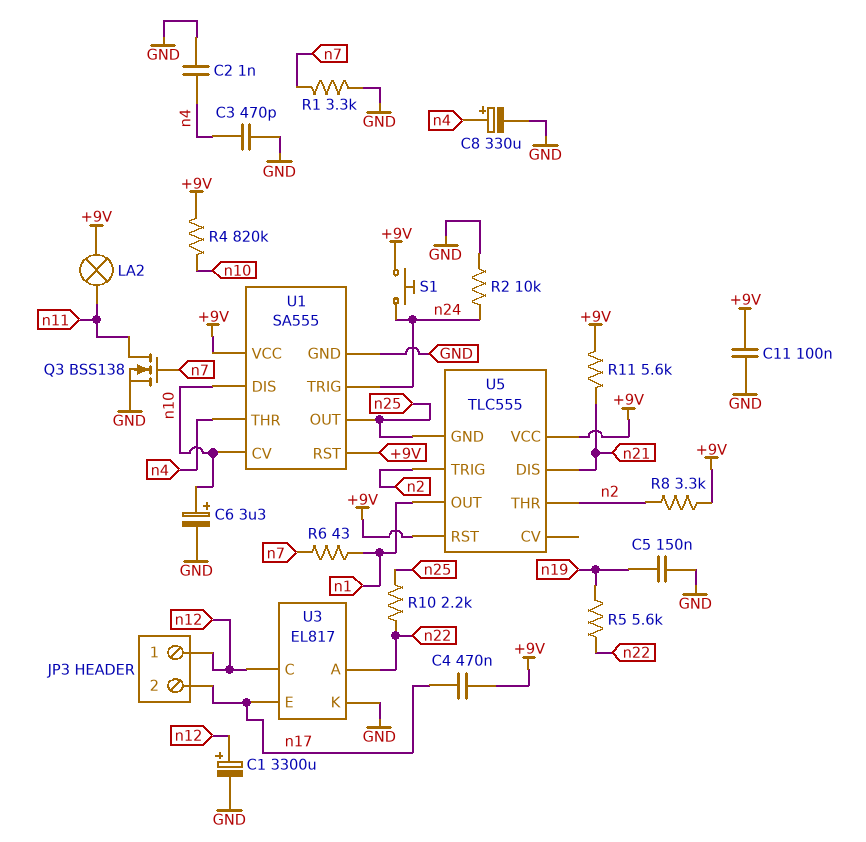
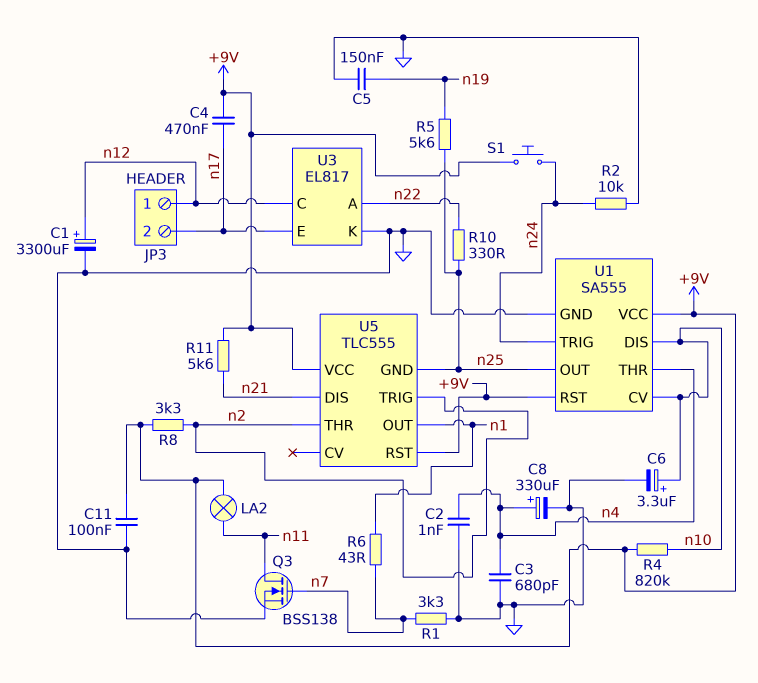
C3: 470pF (GND, n4) -> 680pF (GND, n4)
R5: 5.6k (n19, n22) -> 5.6k (n19, n25)
R10: 2.2k (n22, n25) -> 330 (n22, n25)

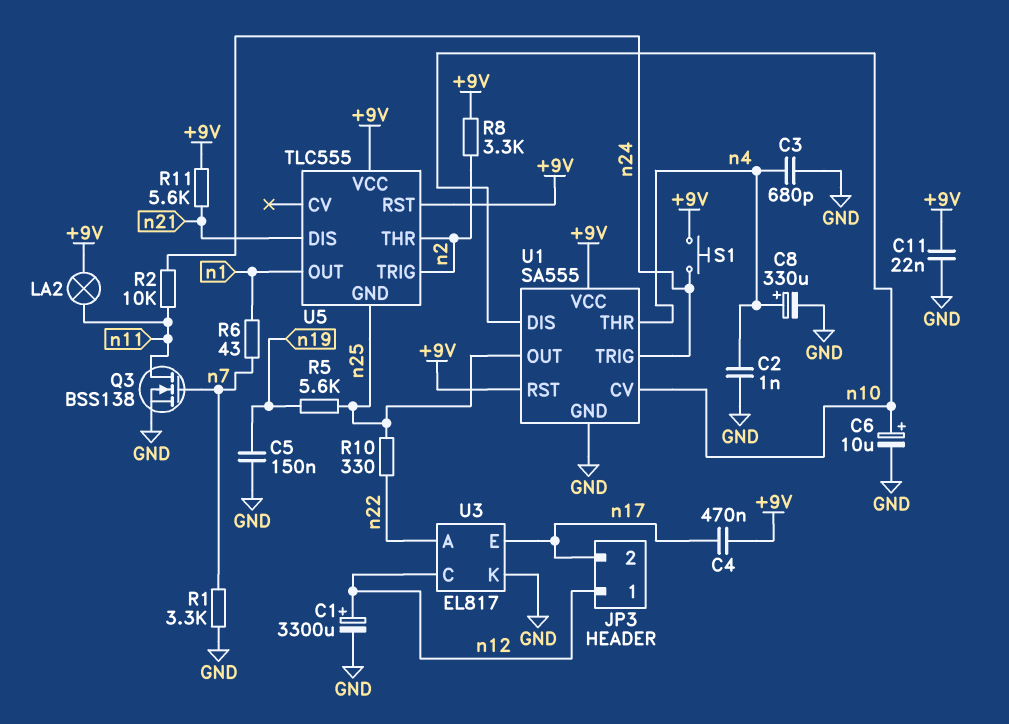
C6: 3.3uF (plus n10, minus GND) -> 10uF (plus n10, minus GND)
C11: 100nF (+9V, GND) -> 22nF (+9V, GND)
R2: 10k (GND, n24) -> 10k (n11, n24)
R4: 820k (+9V, n10) -> none

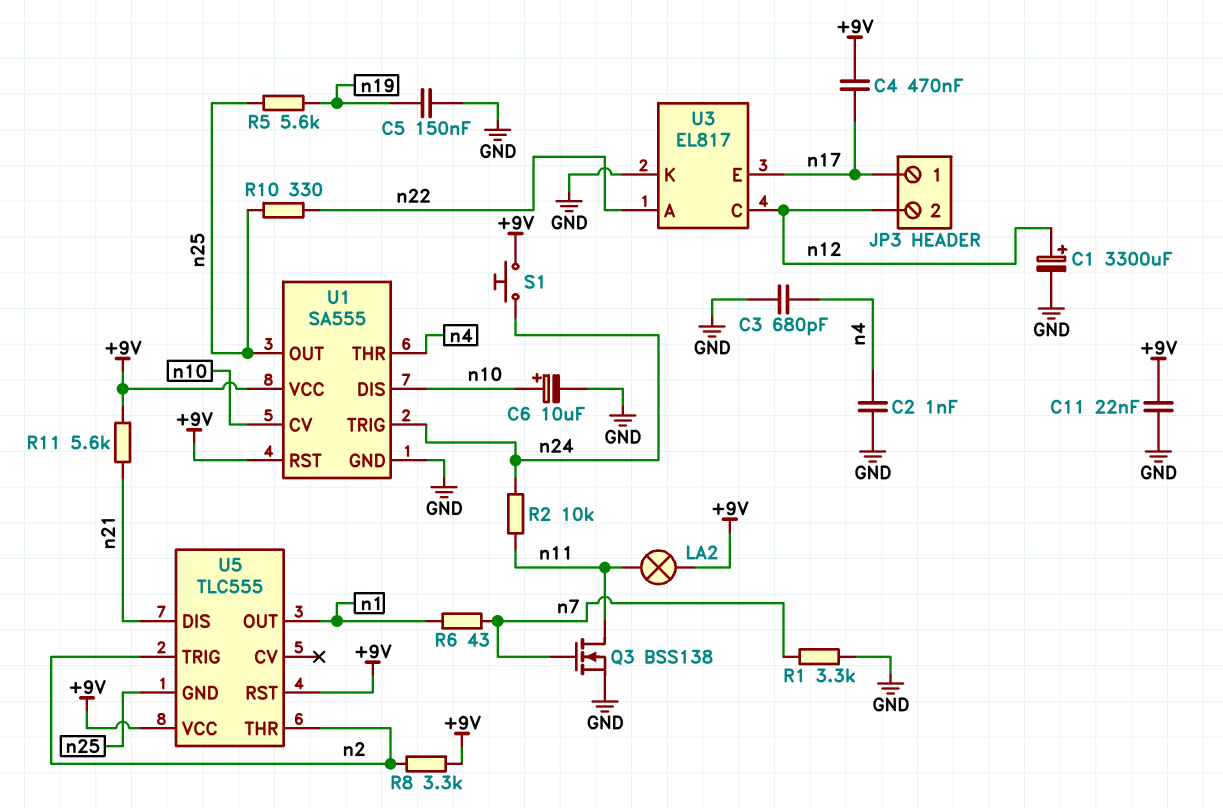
C8: 330uF (plus n4, minus GND) -> none
JP3 pin 1: n12 -> n17
JP3 pin 2: n17 -> n12

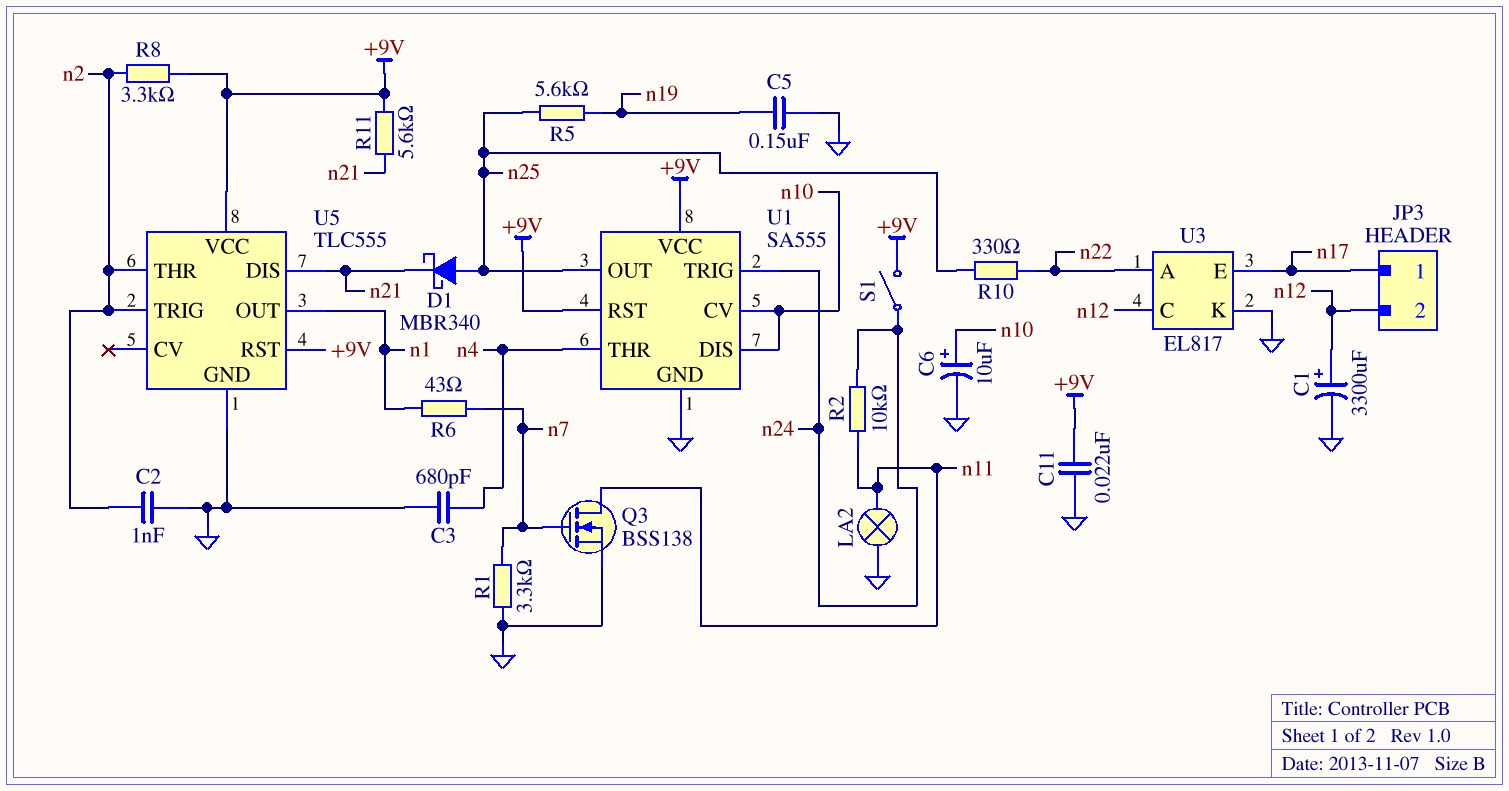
C2: 1nF (GND, n4) -> 1nF (GND, n2)
C4: 470nF (+9V, n17) -> none
D1: none -> schottky MBR340 (A n25, K n21)
LA2: lamp (+9V, n11) -> lamp (GND, n11)
S1: button (+9V, n24) -> switch (+9V, n24)
U5 pin GND: n25 -> GND

